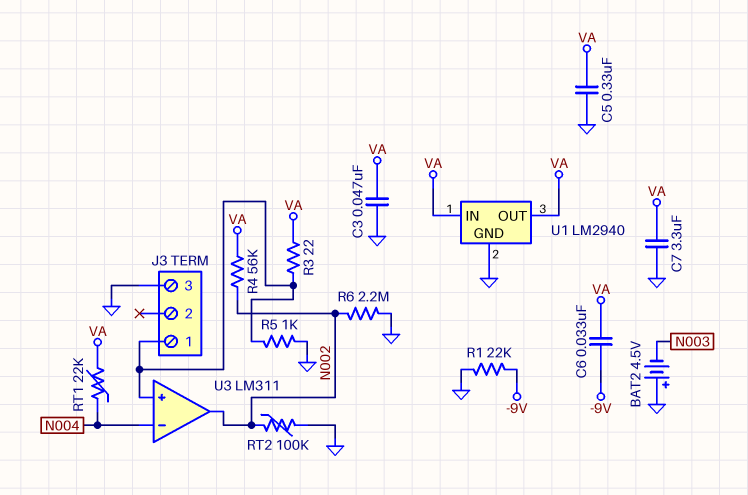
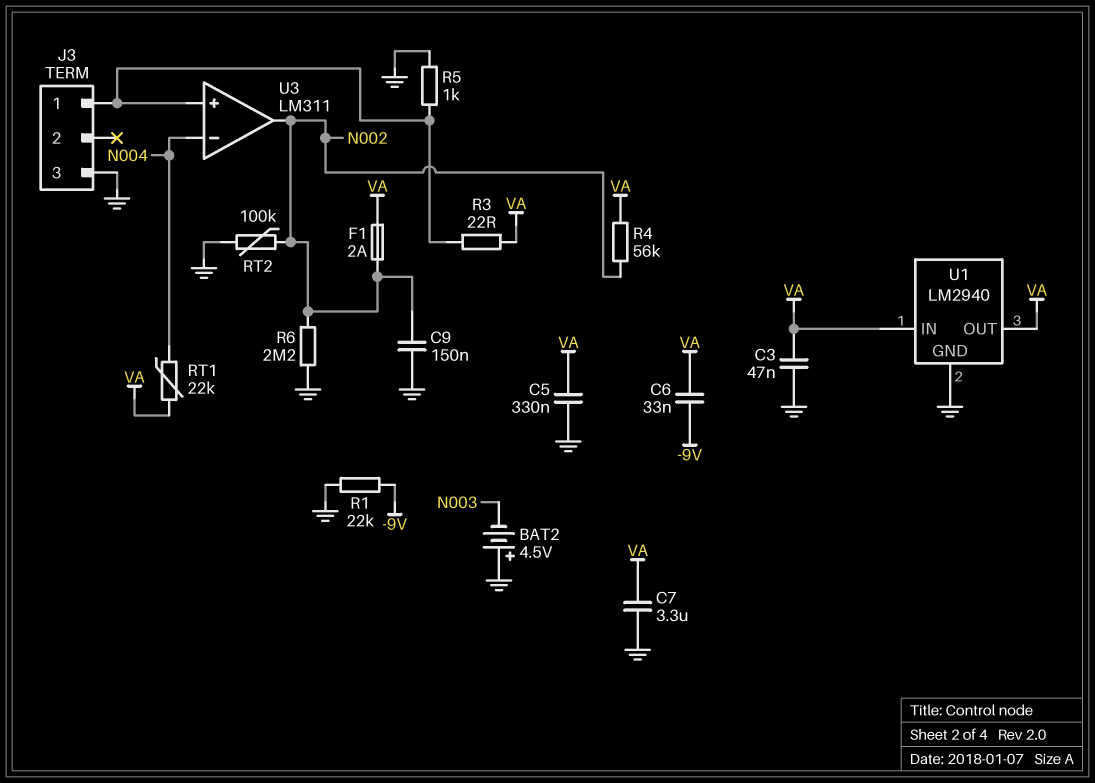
C9: none -> 150nF (GND, N002)
F1: none -> 2A (N002, VA)

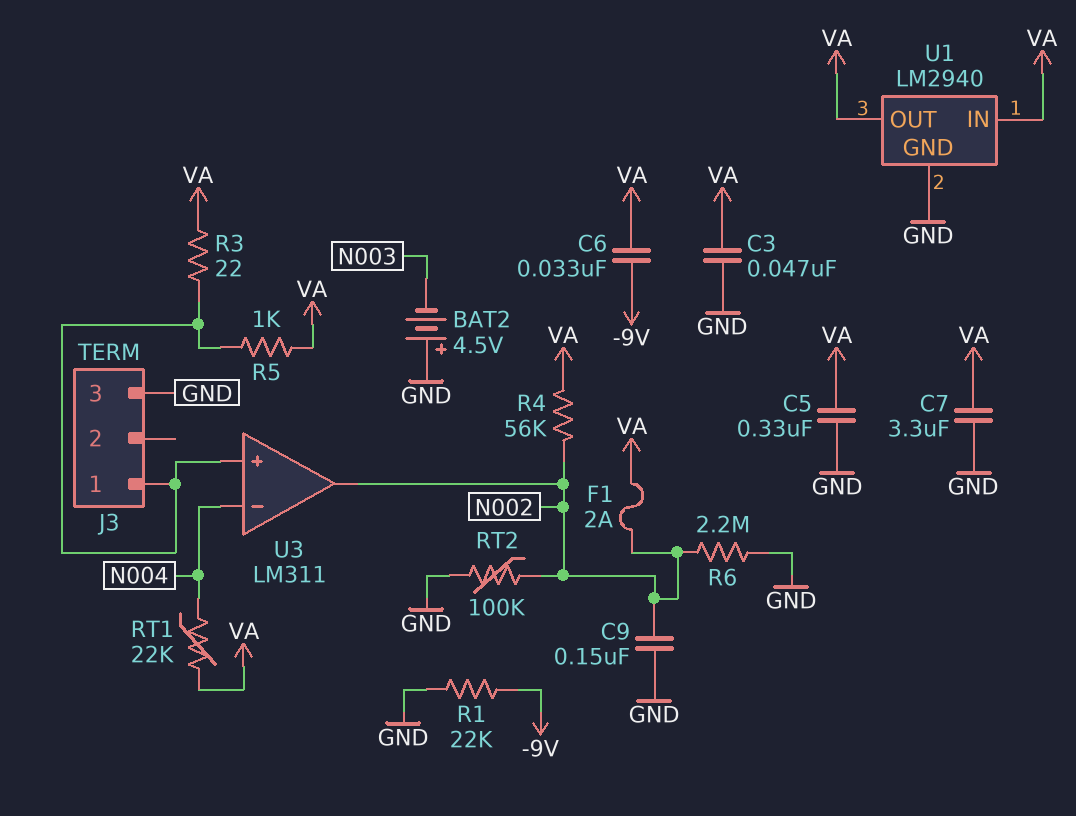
R5: 1k (GND, J3/1) -> 1k (J3/1, VA)

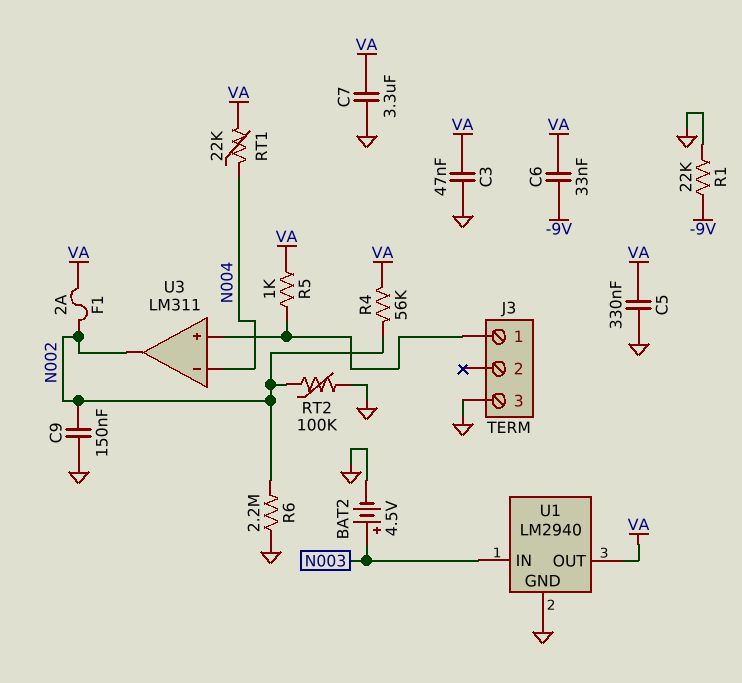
BAT2: 4.5V (plus GND, minus N003) -> 4.5V (plus N003, minus GND)
R3: 22 (J3/1, VA) -> none
U1 pin IN: VA -> N003

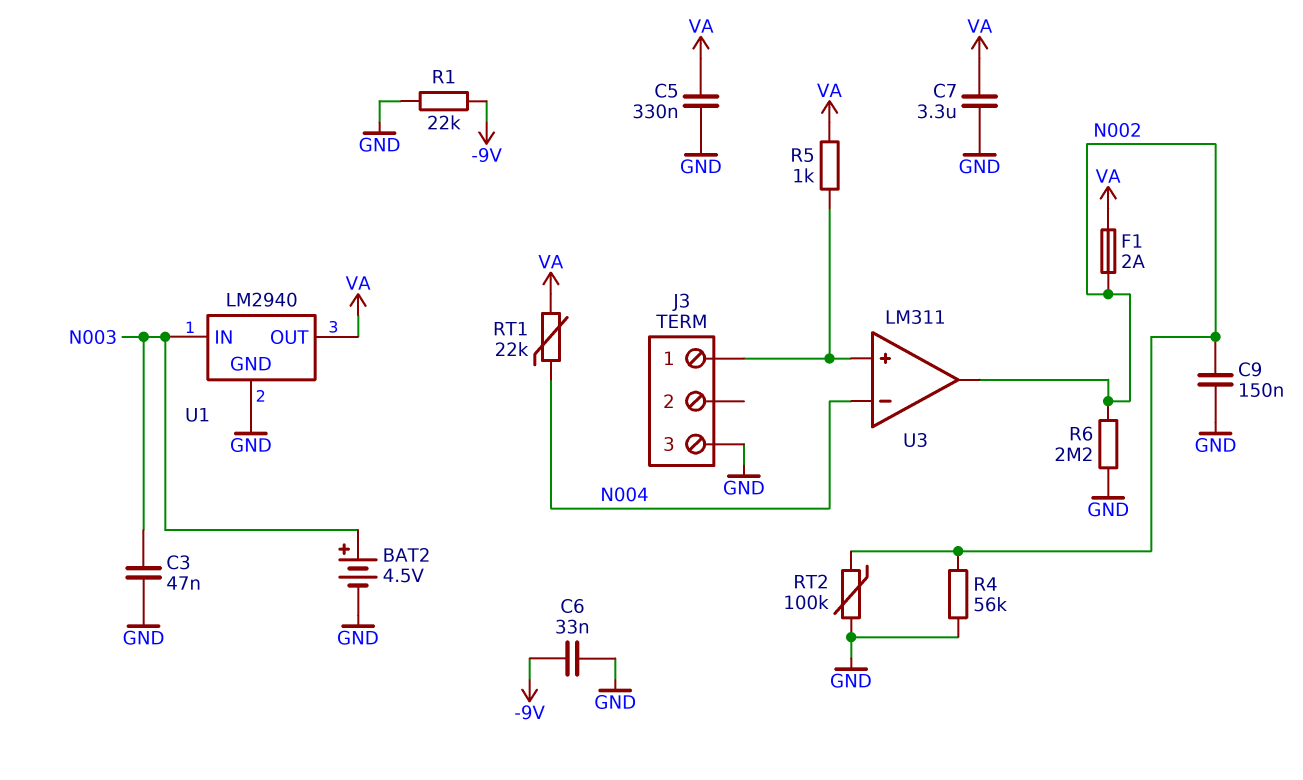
C3: 47nF (GND, VA) -> 47nF (GND, N003)
C6: 33nF (-9V, VA) -> 33nF (-9V, GND)
R4: 56k (N002, VA) -> 56k (GND, N002)

